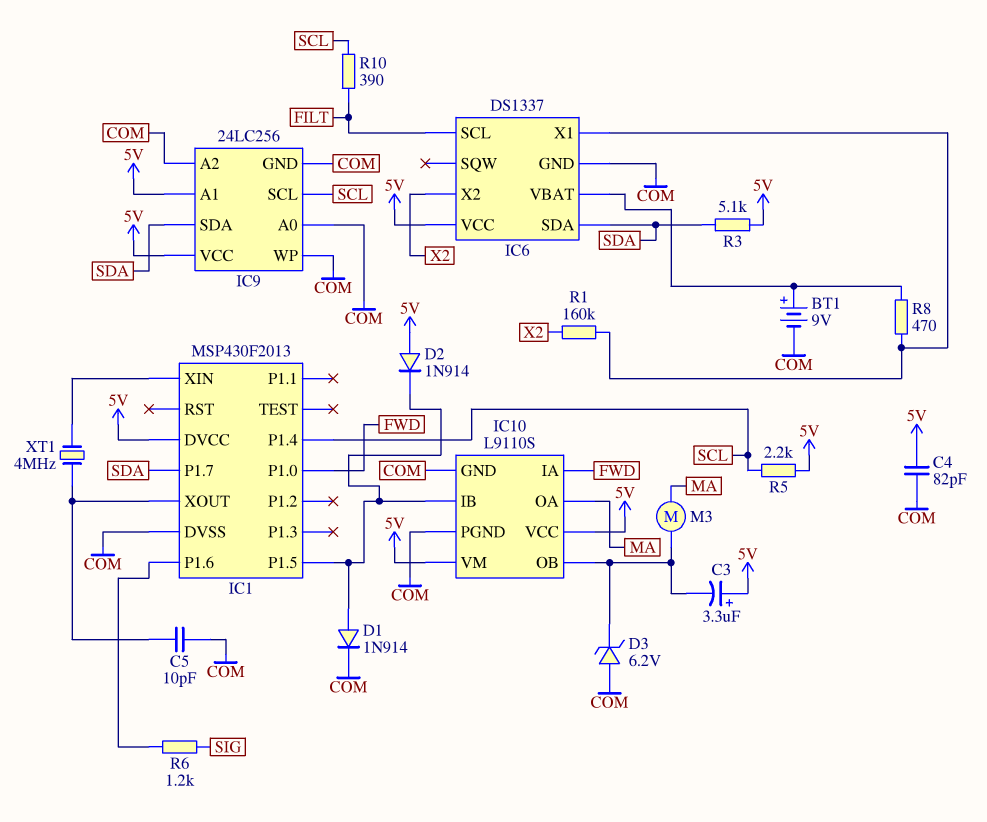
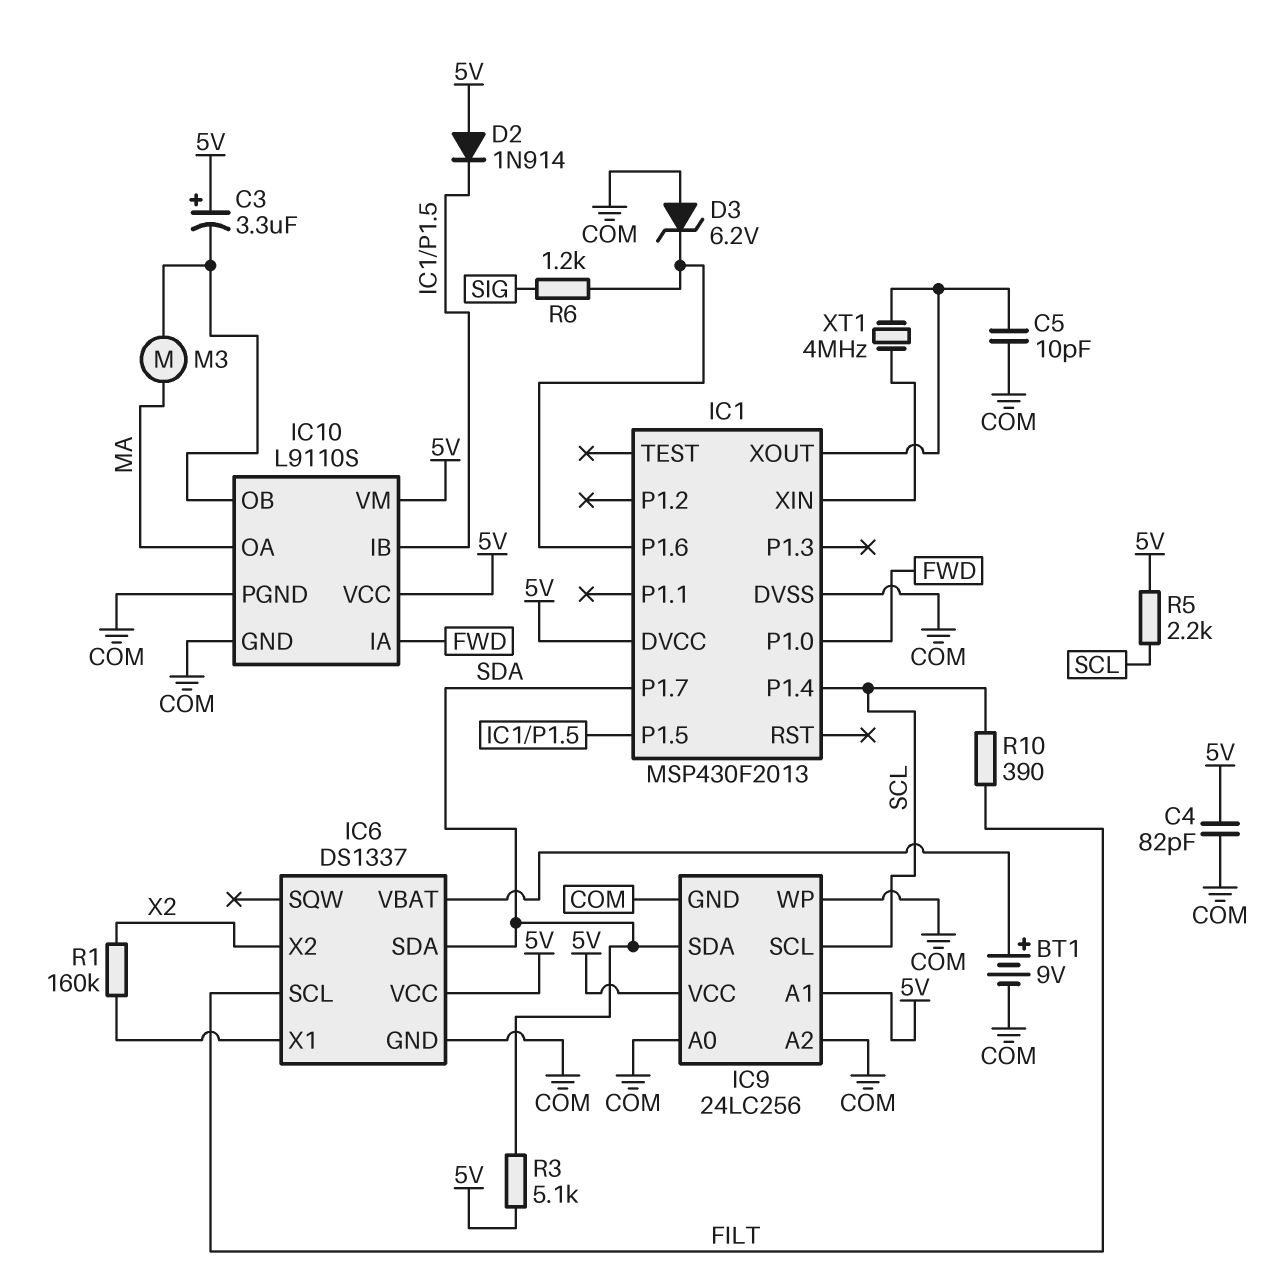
D1: diode 1N914 (A IC1/P1.5, K COM) -> none
D3: zener 6.2V (A COM, K IC10/OB) -> zener 6.2V (A COM, K IC1/P1.6)
R8: 470 (IC6/VBAT, IC6/X1) -> none

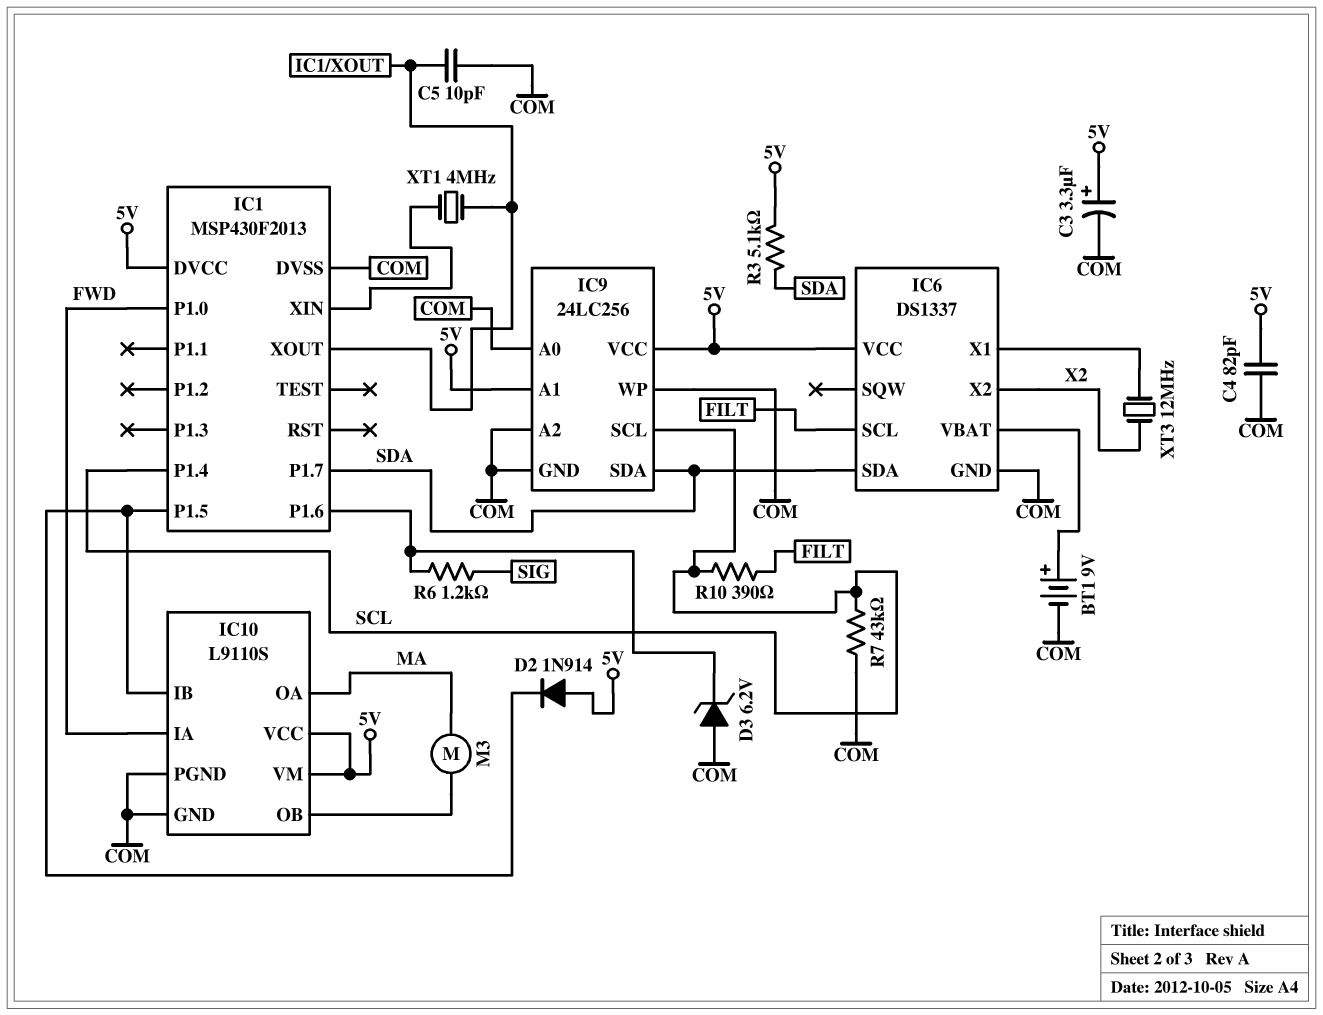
C3: 3.3uF (plus 5V, minus IC10/OB) -> 3.3uF (plus 5V, minus COM)
R1: 160k (IC6/X1, X2) -> none
R5: 2.2k (5V, SCL) -> none
R7: none -> 43k (COM, SCL)
XT3: none -> 12MHz (IC6/X1, X2)

